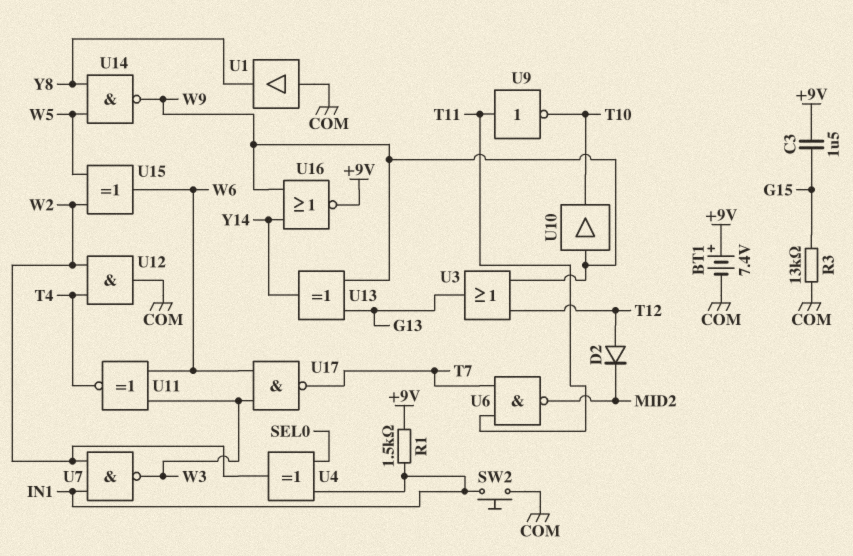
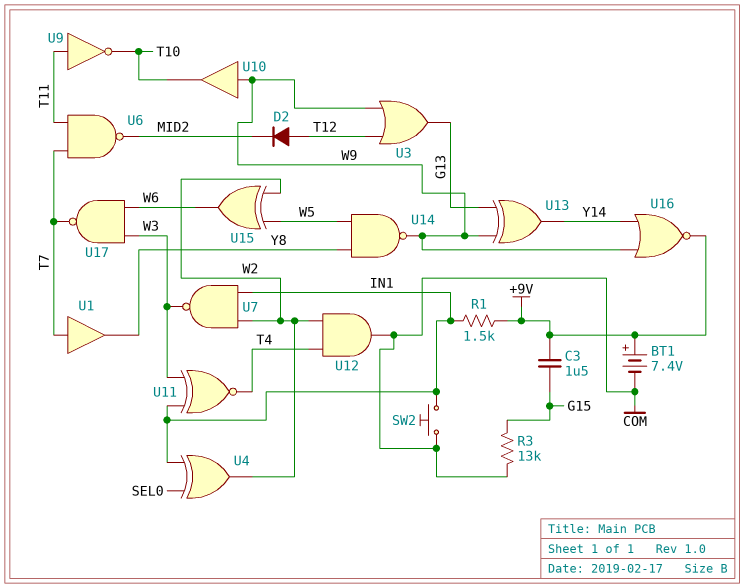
U1: buffer (in COM, out Y8) -> buffer (in T7, out Y8)
U11: XNOR (in W3, in W6, out T4) -> XNOR (in IN1, in W3, out T4)

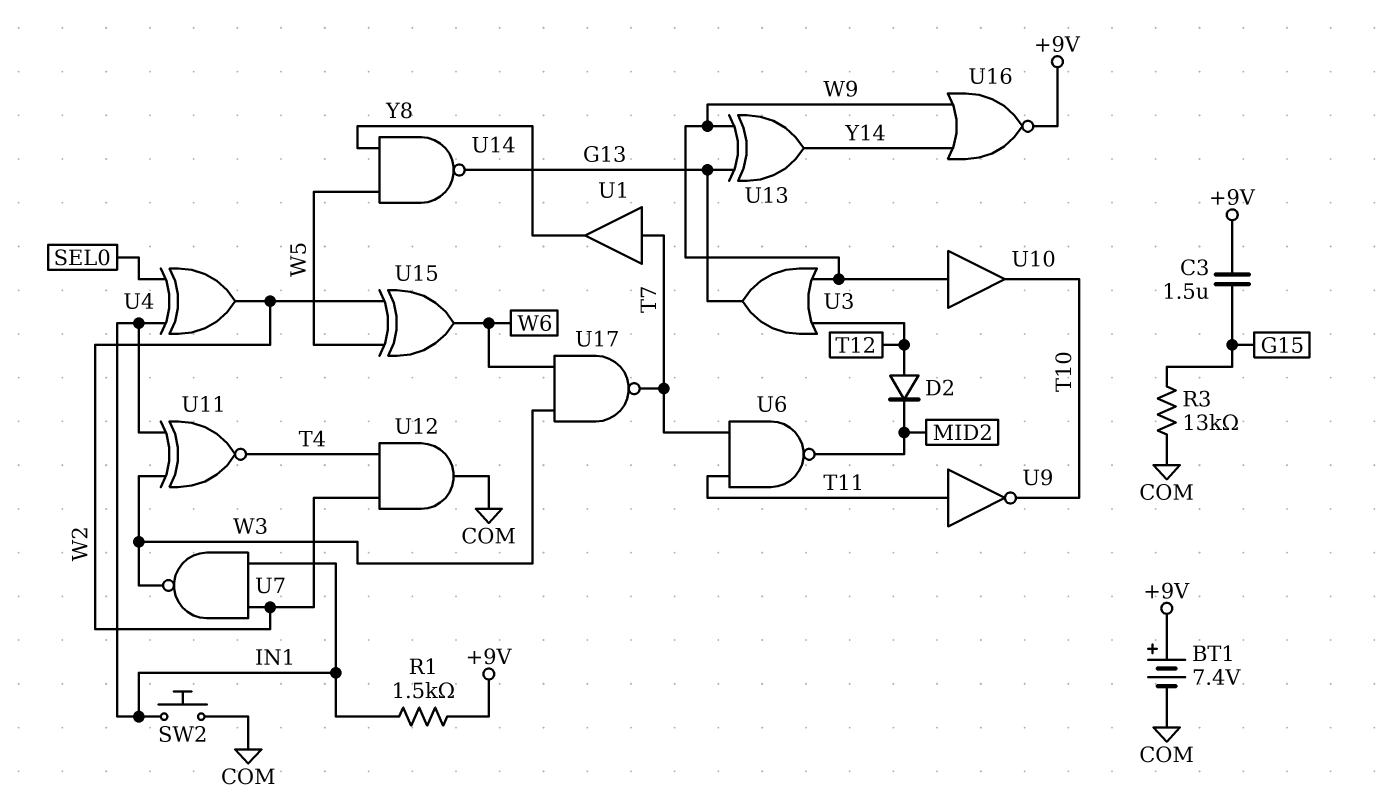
U14: NAND (in W5, in Y8, out W9) -> NAND (in W5, in Y8, out G13)

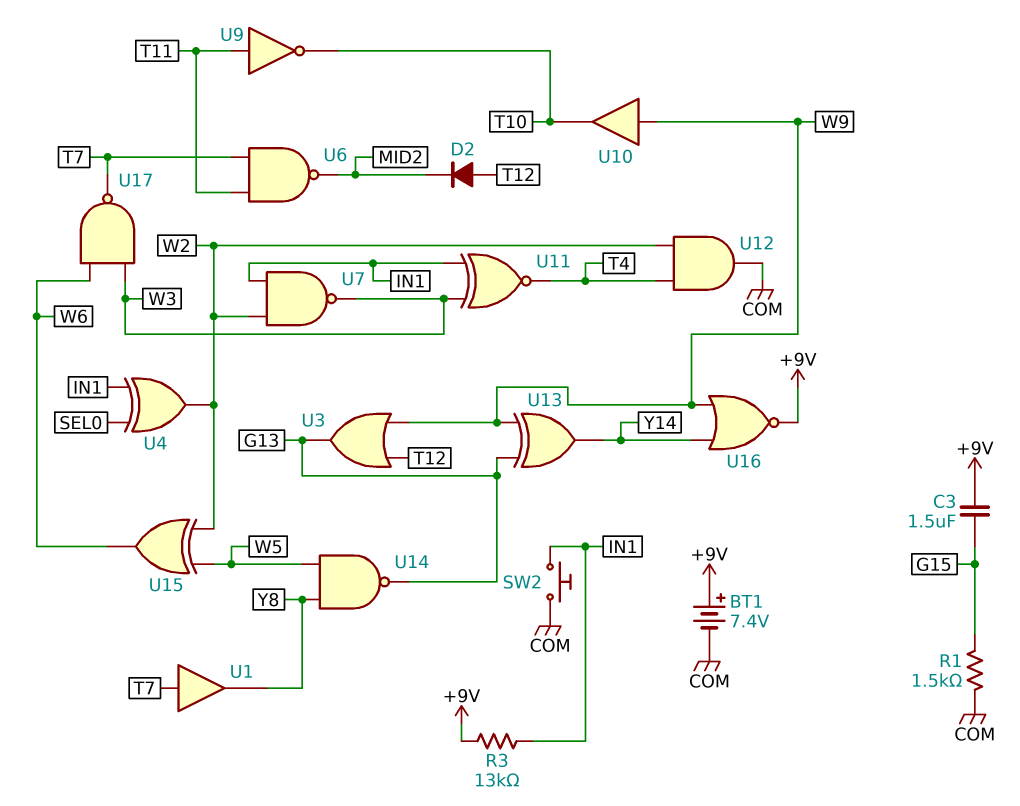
R1: 1.5k (+9V, IN1) -> 1.5k (COM, G15)
R3: 13k (COM, G15) -> 13k (+9V, IN1)

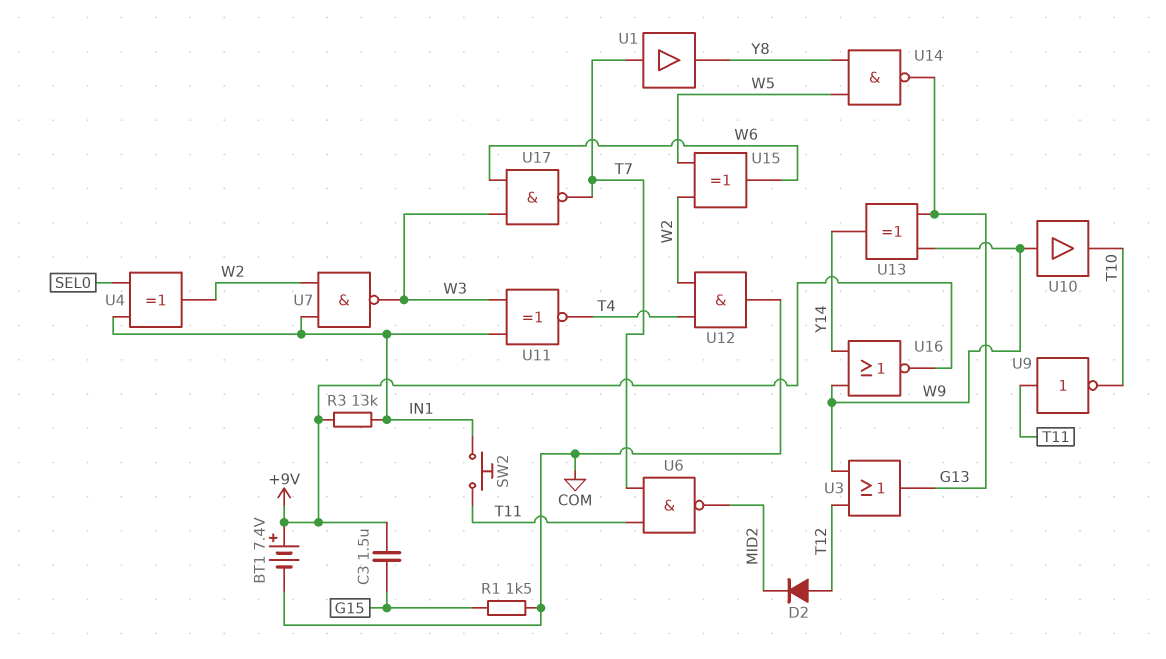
SW2: button (COM, IN1) -> button (IN1, T11)

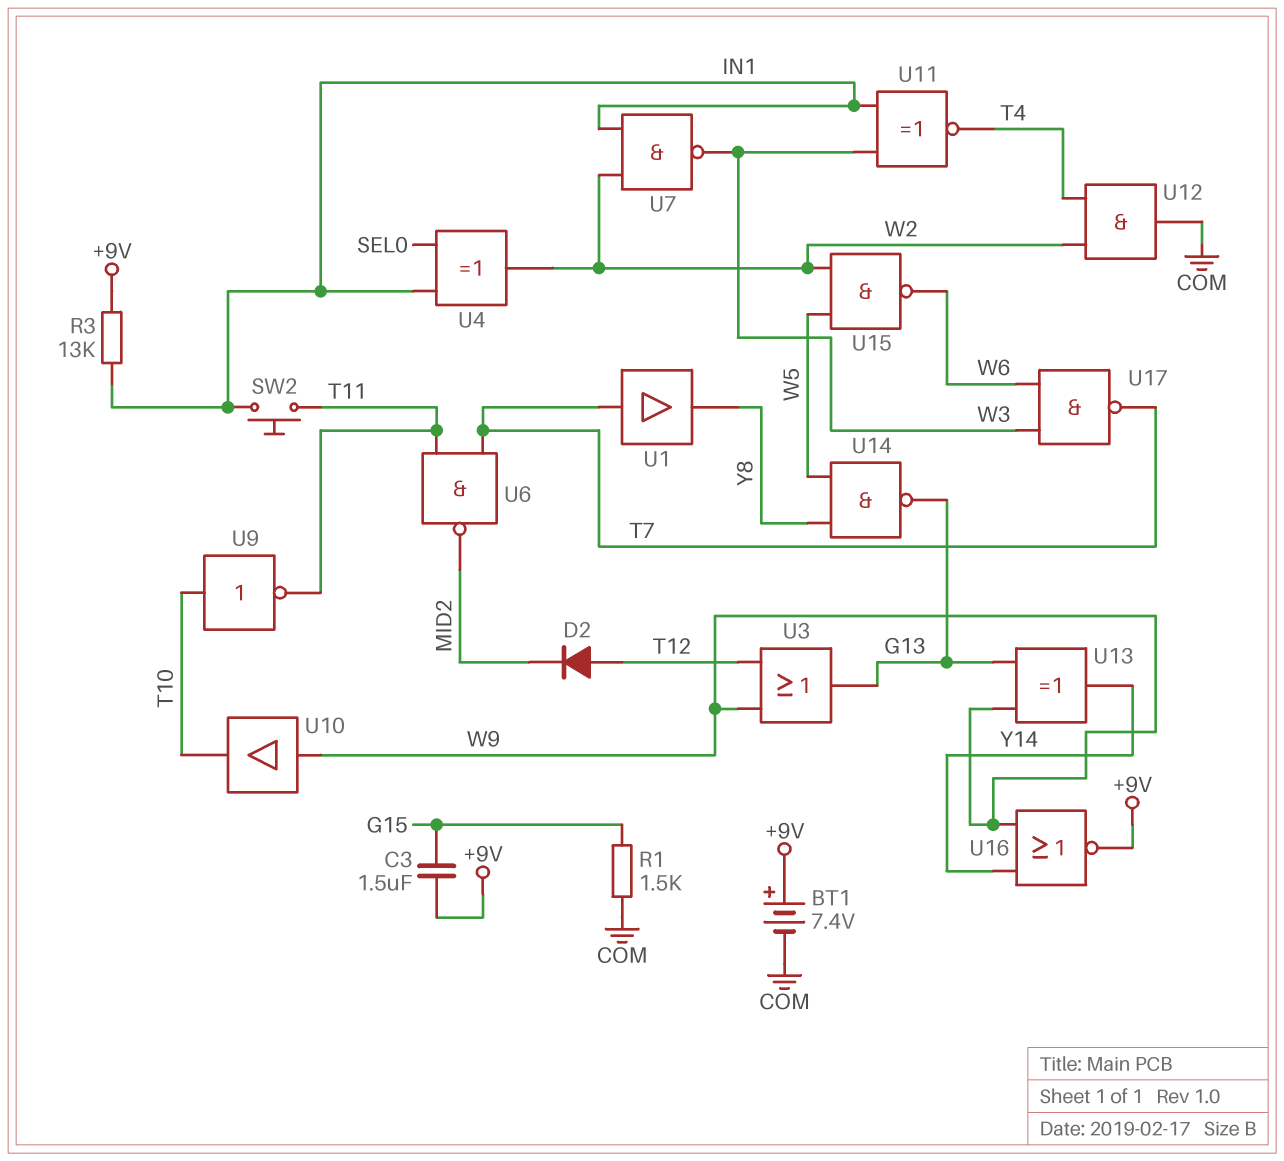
U9: NOT (in T11, out T10) -> NOT (in T10, out T11)
U15: XOR (in W2, in W5, out W6) -> NAND (in W2, in W5, out W6)

